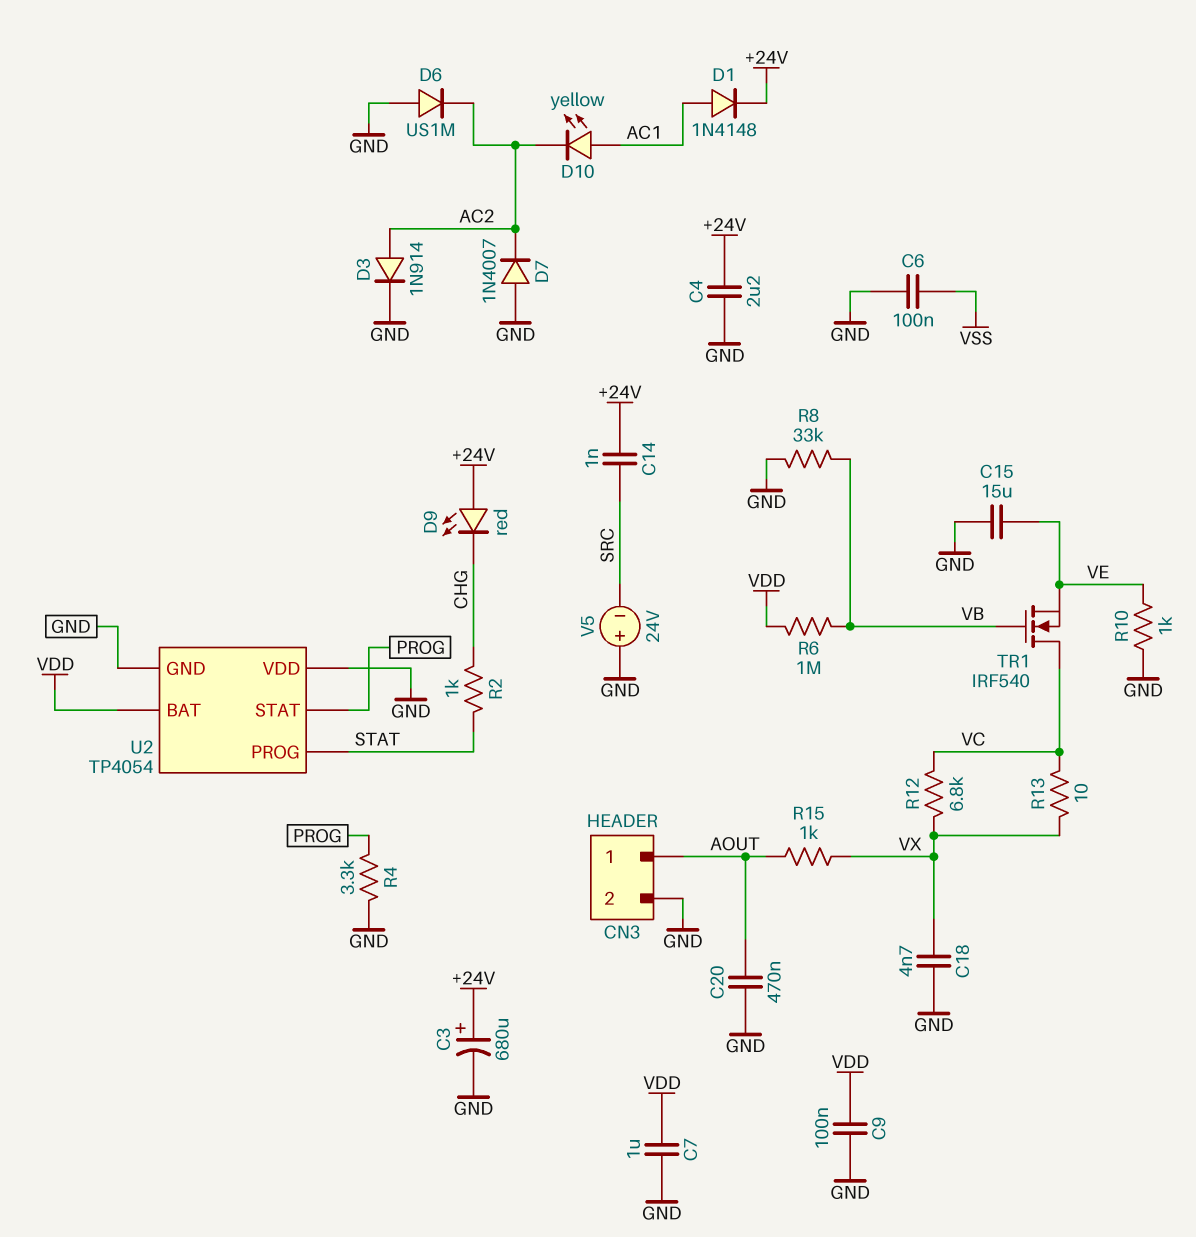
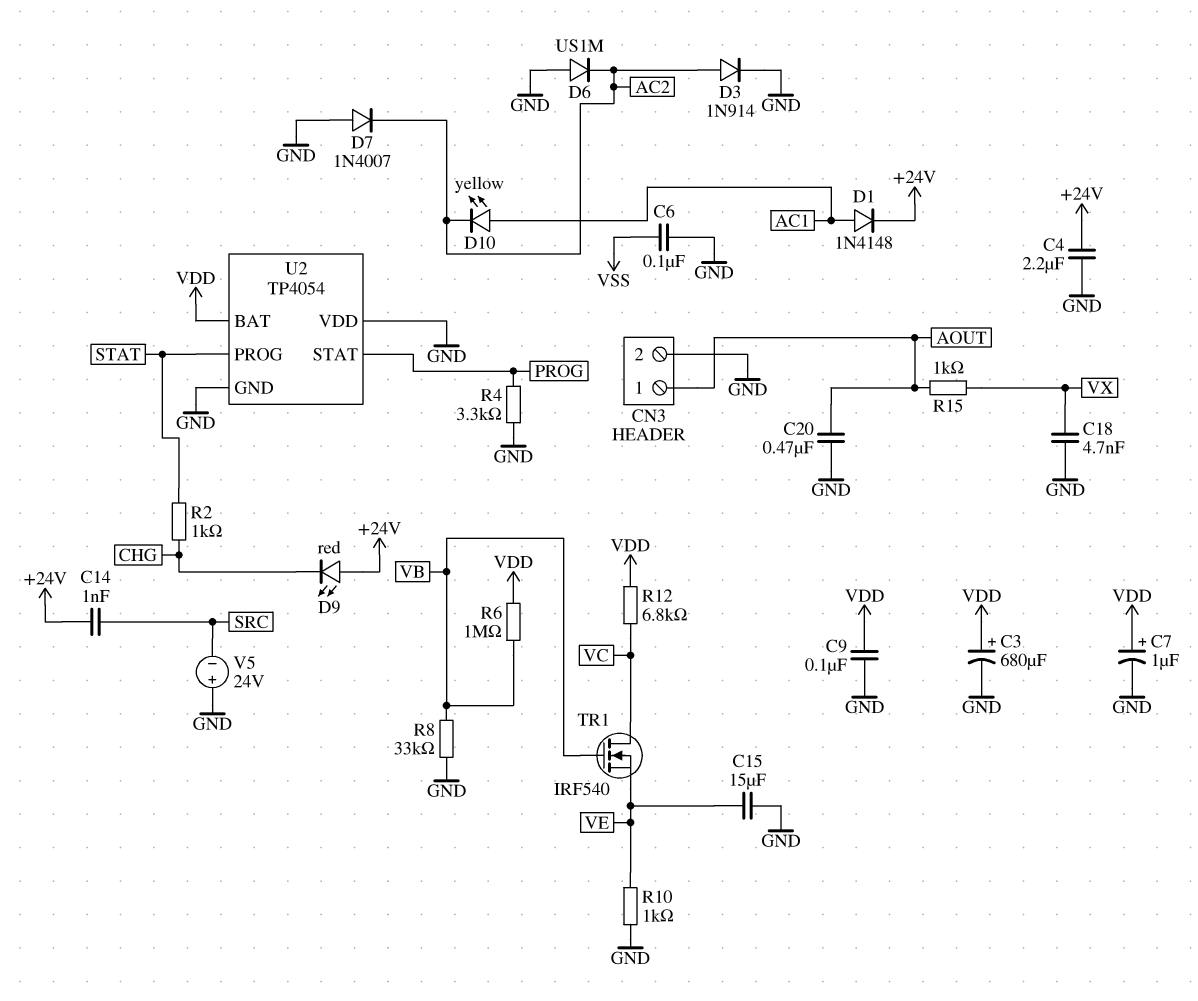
C3: 680uF (plus +24V, minus GND) -> 680uF (plus VDD, minus GND)
C7: 1uF (GND, VDD) -> 1uF (plus VDD, minus GND)
R12: 6.8k (VC, VX) -> 6.8k (VC, VDD)
R13: 10 (VC, VX) -> none

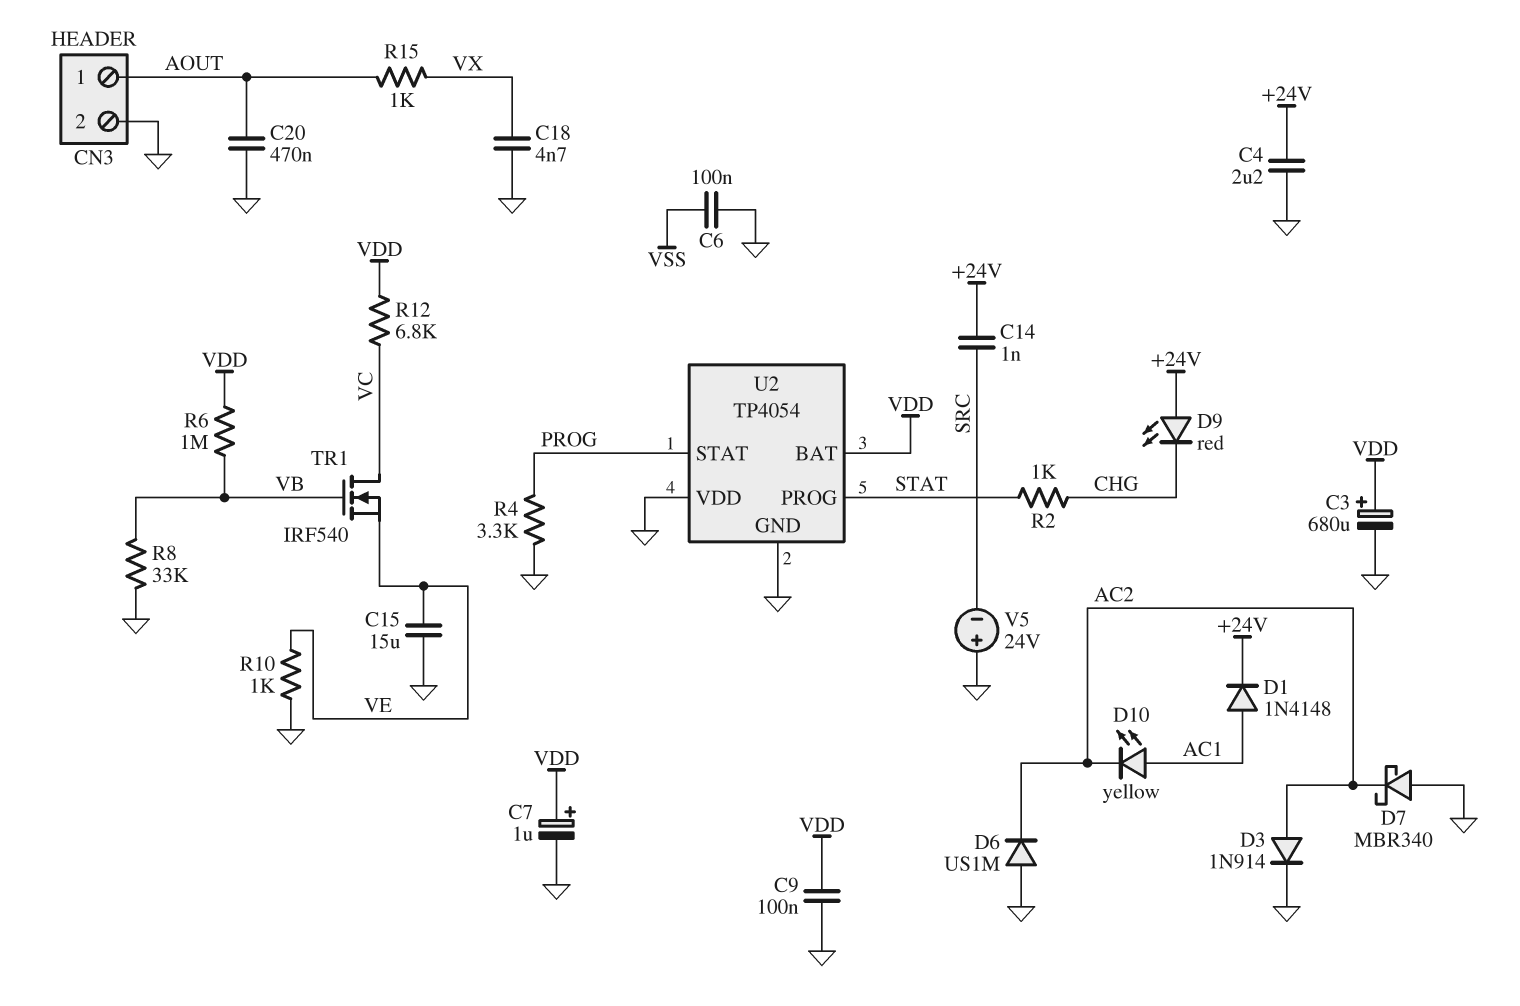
D7: diode 1N4007 (A GND, K AC2) -> schottky MBR340 (A GND, K AC2)

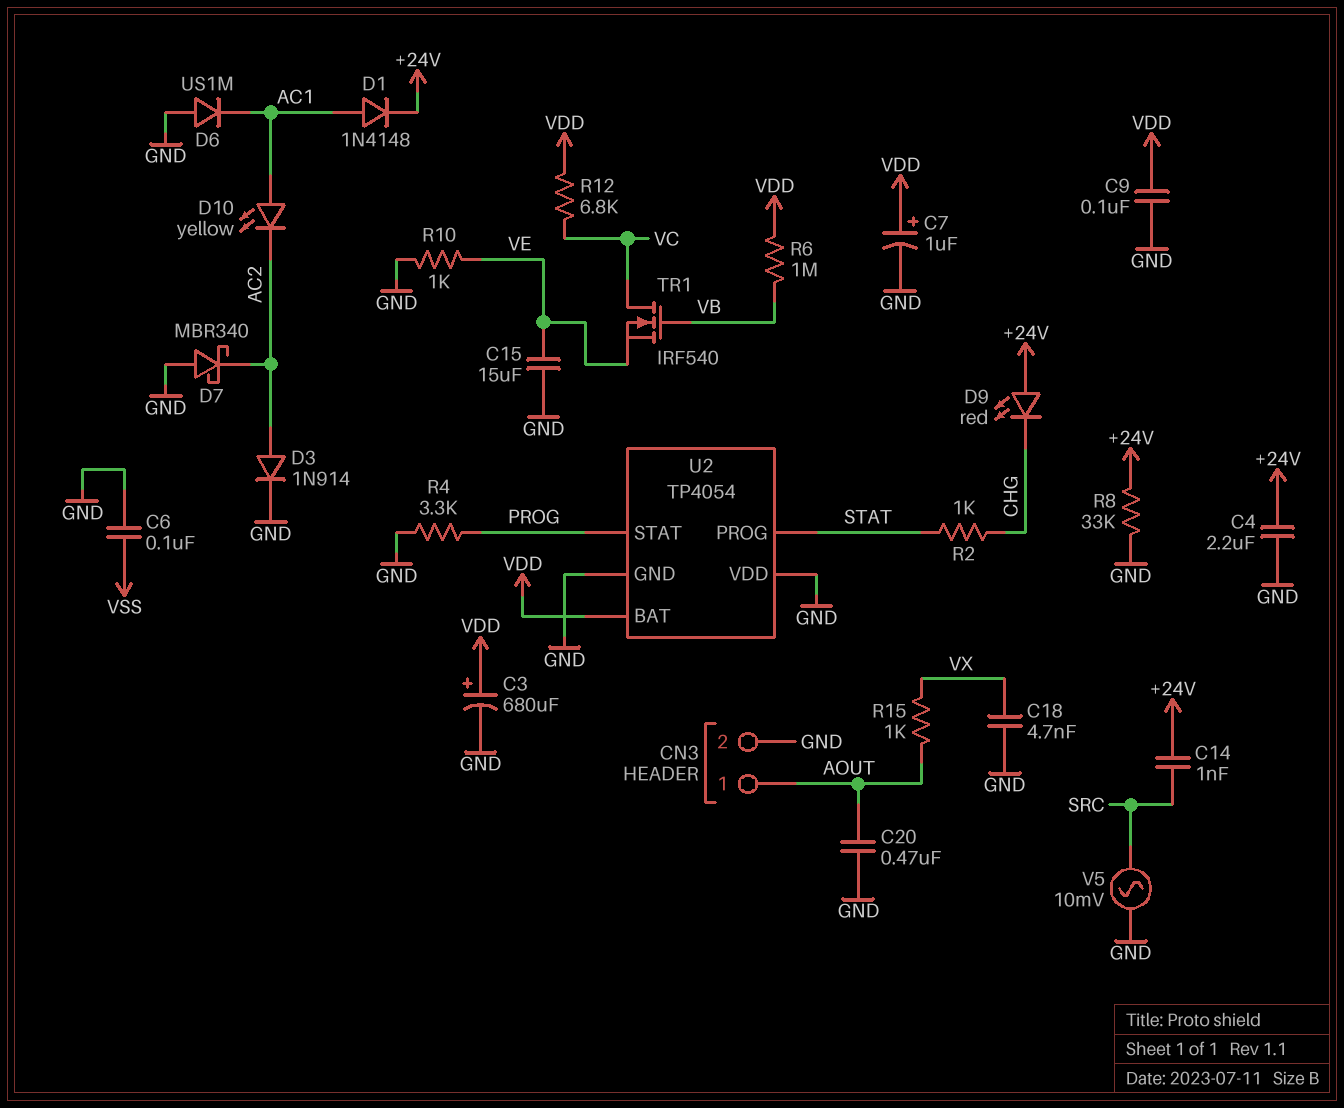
D6: diode US1M (A GND, K AC2) -> diode US1M (A GND, K AC1)
R8: 33k (GND, VB) -> 33k (+24V, GND)
V5: 24V (plus GND, minus SRC) -> AC 10mV (GND, SRC)

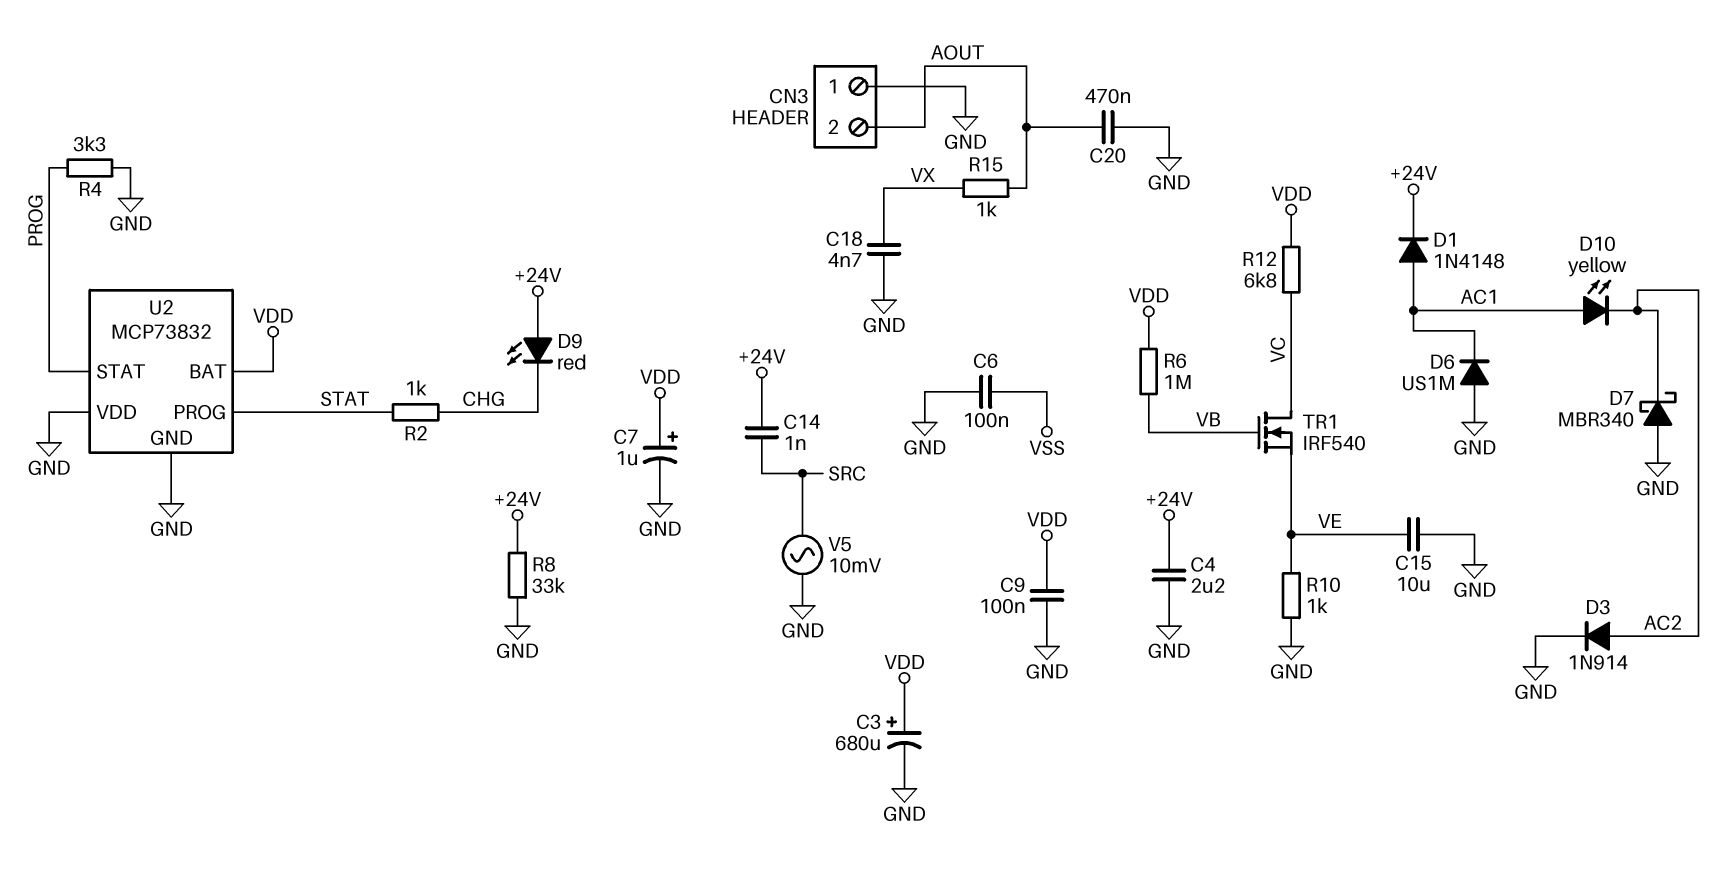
C15: 15uF (GND, VE) -> 10uF (GND, VE)
CN3 pin 1: AOUT -> GND
CN3 pin 2: GND -> AOUT
U2: TP4054 -> MCP73832

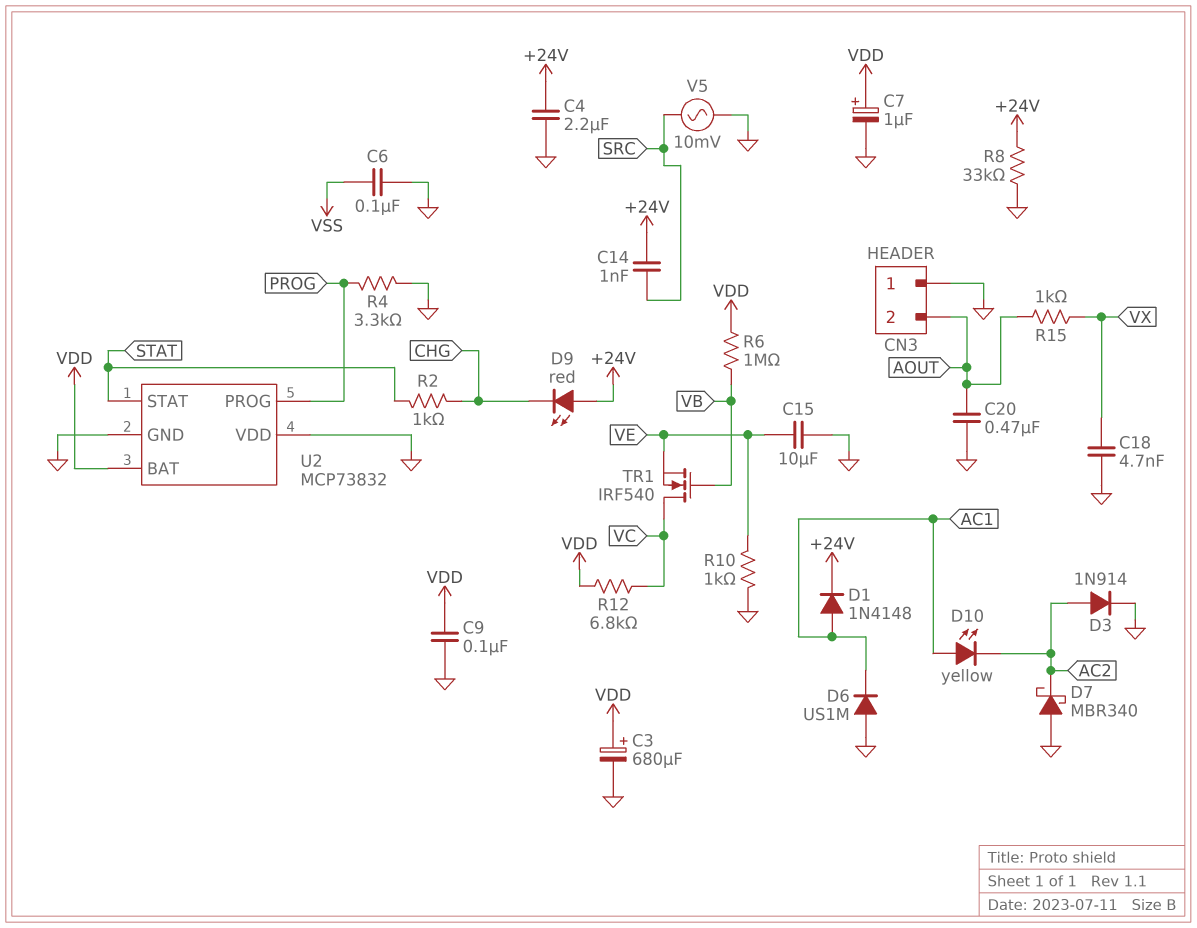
U2 pin PROG: STAT -> PROG
U2 pin STAT: PROG -> STAT

